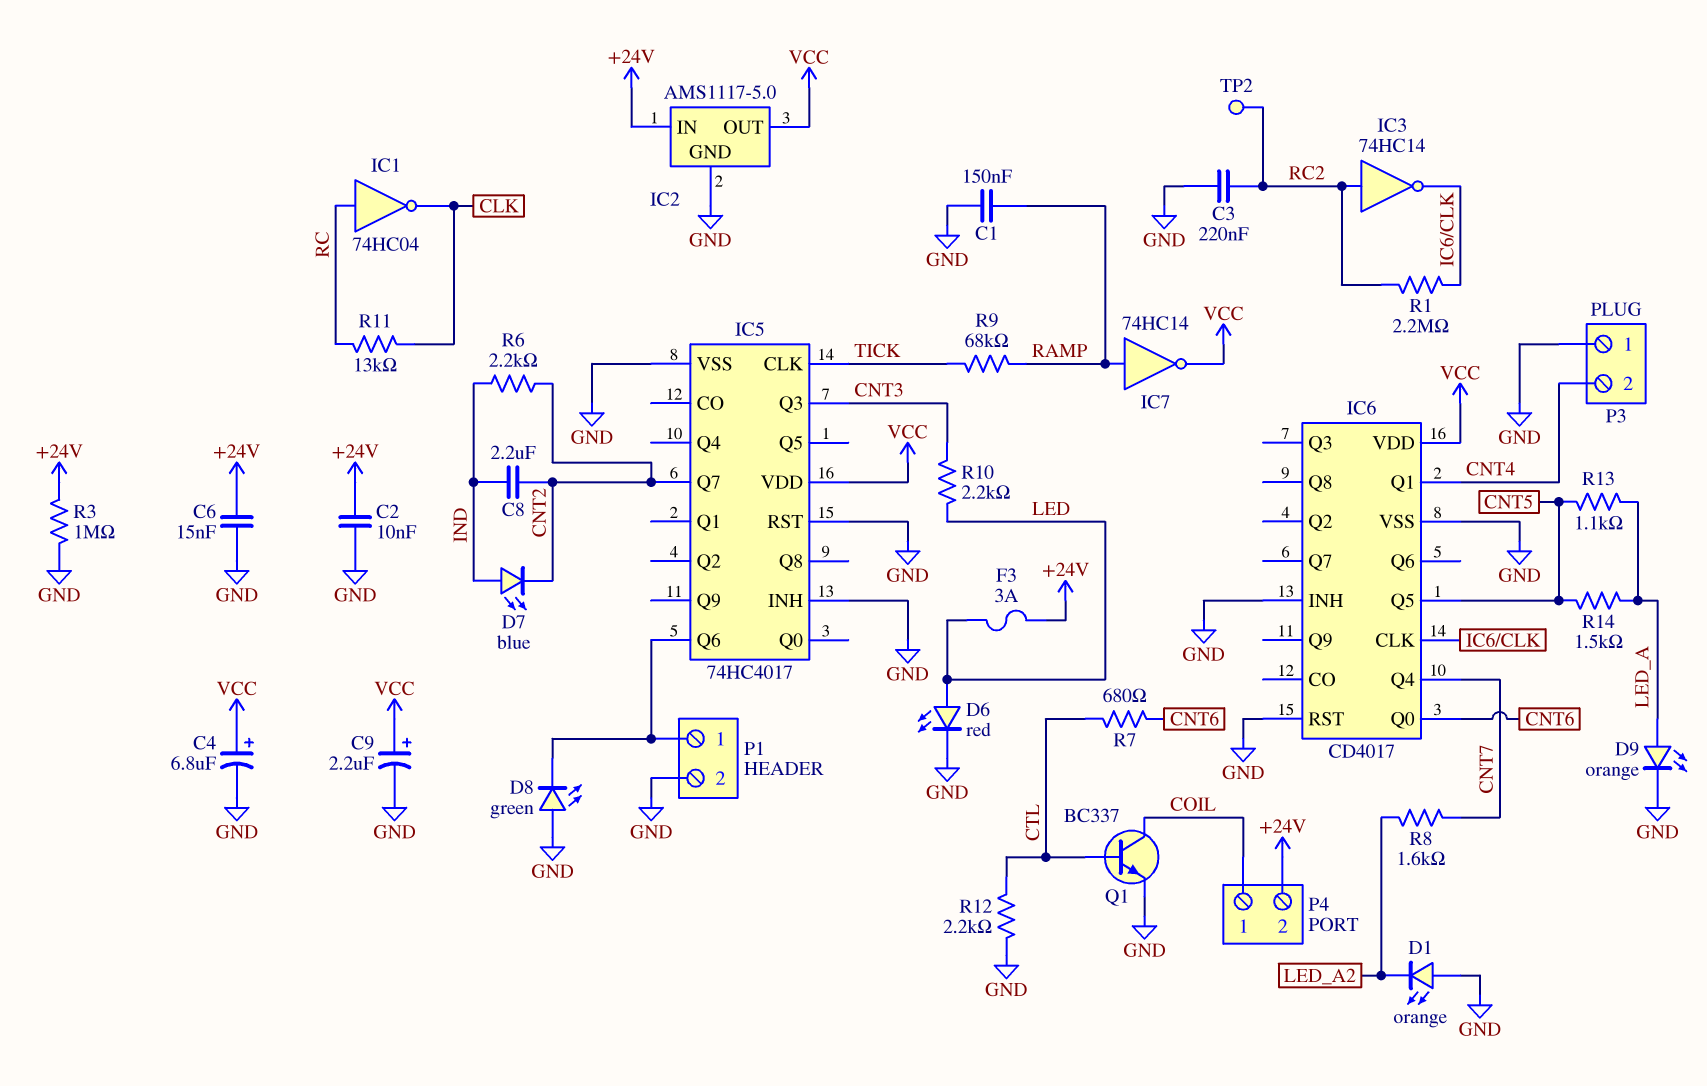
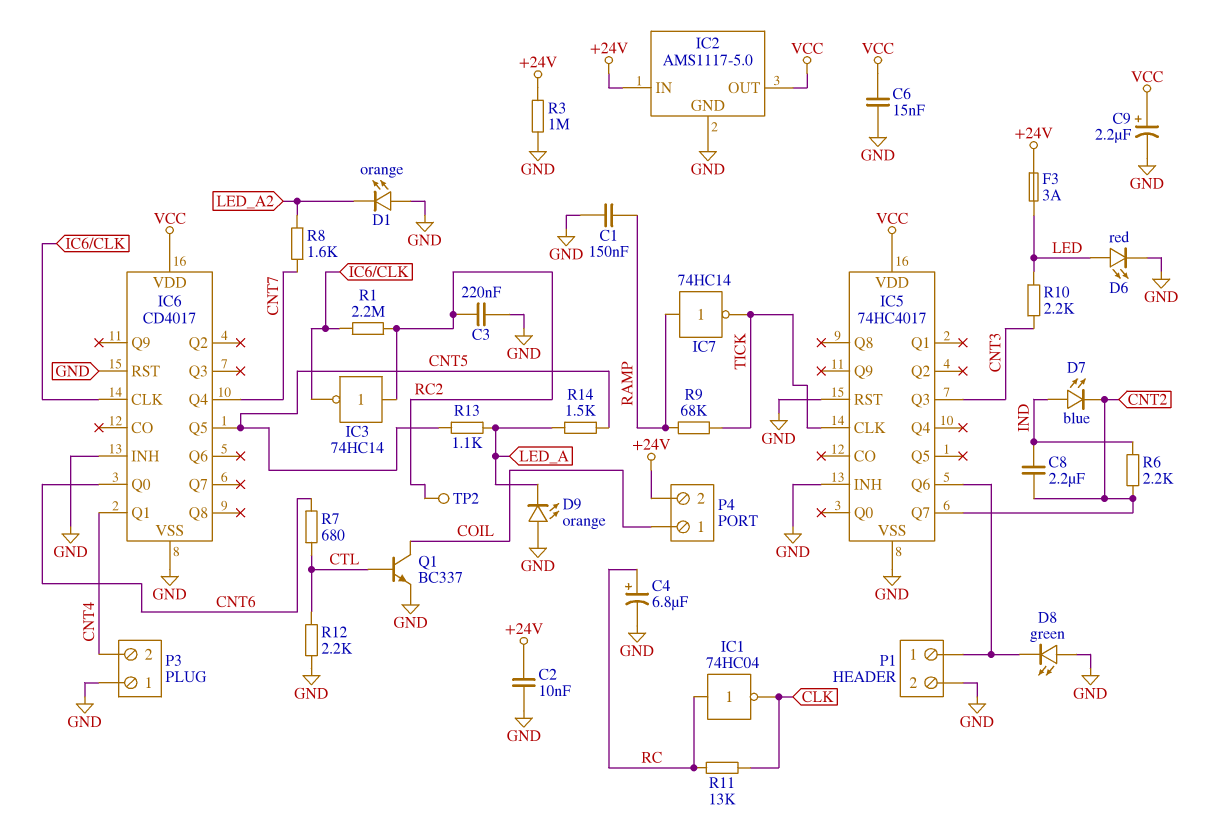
C4: 6.8uF (plus VCC, minus GND) -> 6.8uF (plus RC, minus GND)
C6: 15nF (+24V, GND) -> 15nF (GND, VCC)
D9: LED orange (A LED_A, K GND) -> LED orange (A GND, K LED_A)
IC7: NOT 74HC14 (in RAMP, out VCC) -> NOT 74HC14 (in RAMP, out TICK)

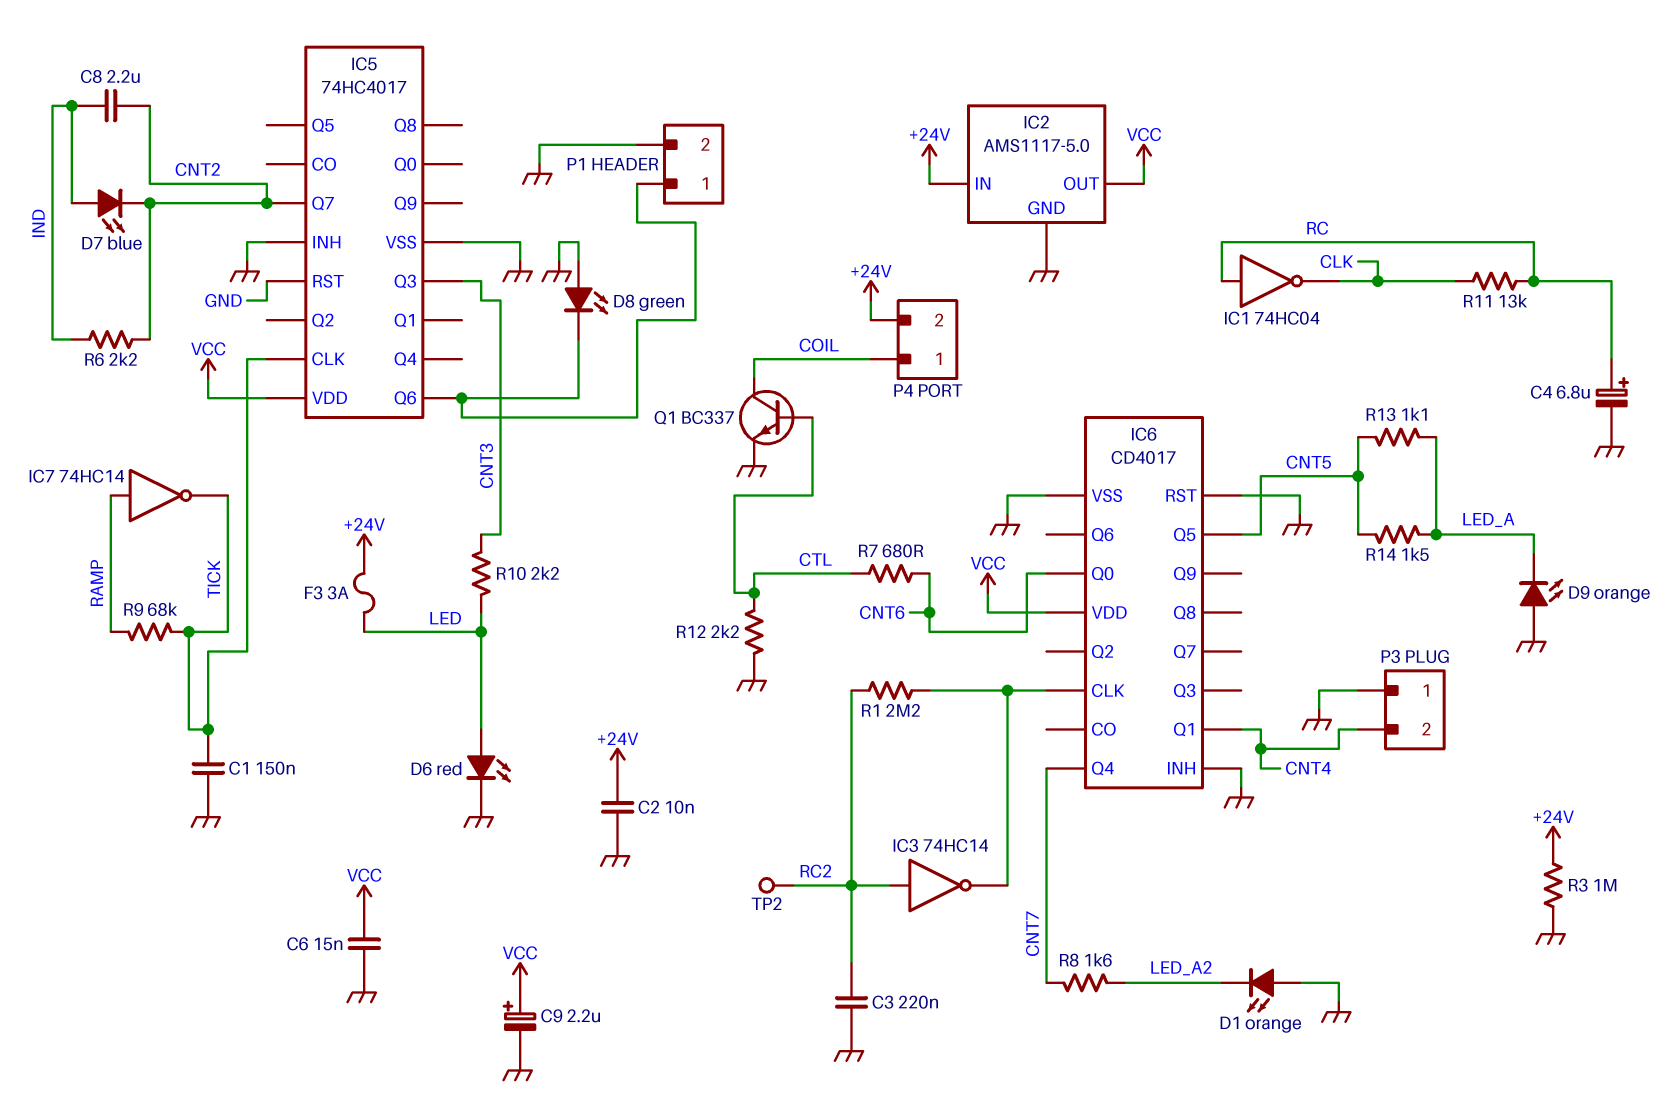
C1: 150nF (GND, RAMP) -> 150nF (GND, TICK)

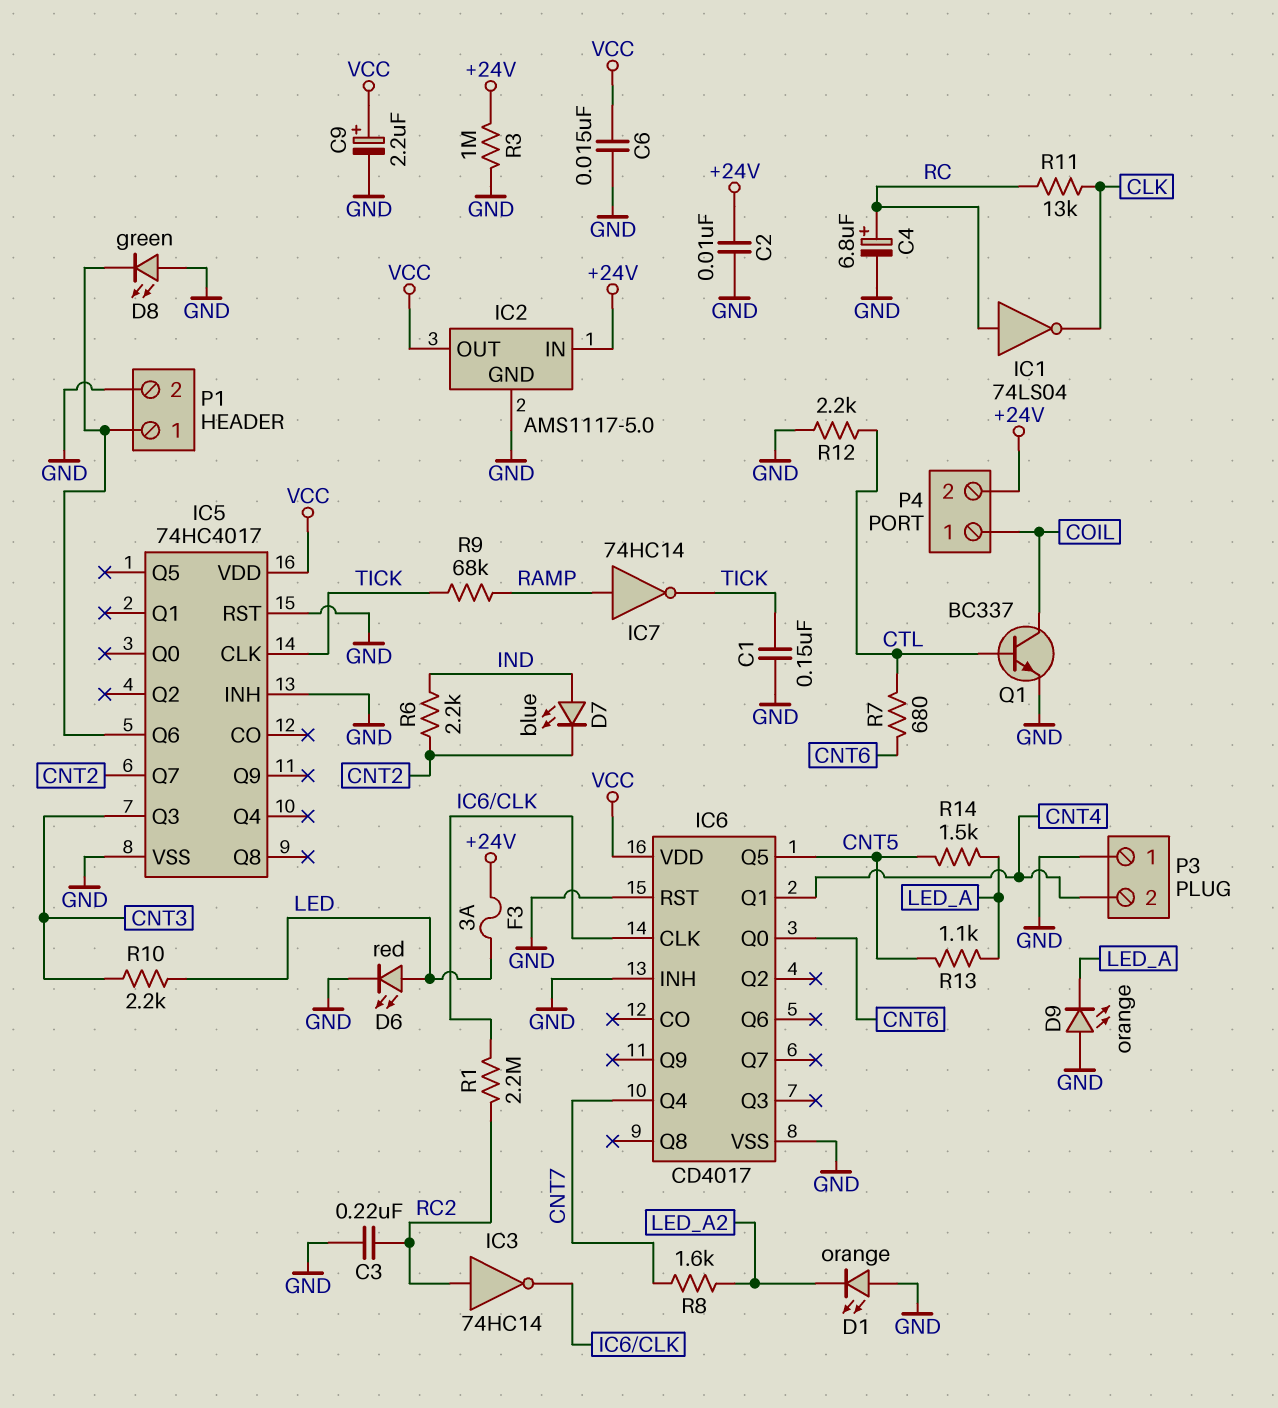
C8: 2.2uF (CNT2, IND) -> none
IC1: NOT 74HC04 (in RC, out CLK) -> NOT 74LS04 (in RC, out CLK)
TP2: test point (RC2) -> none

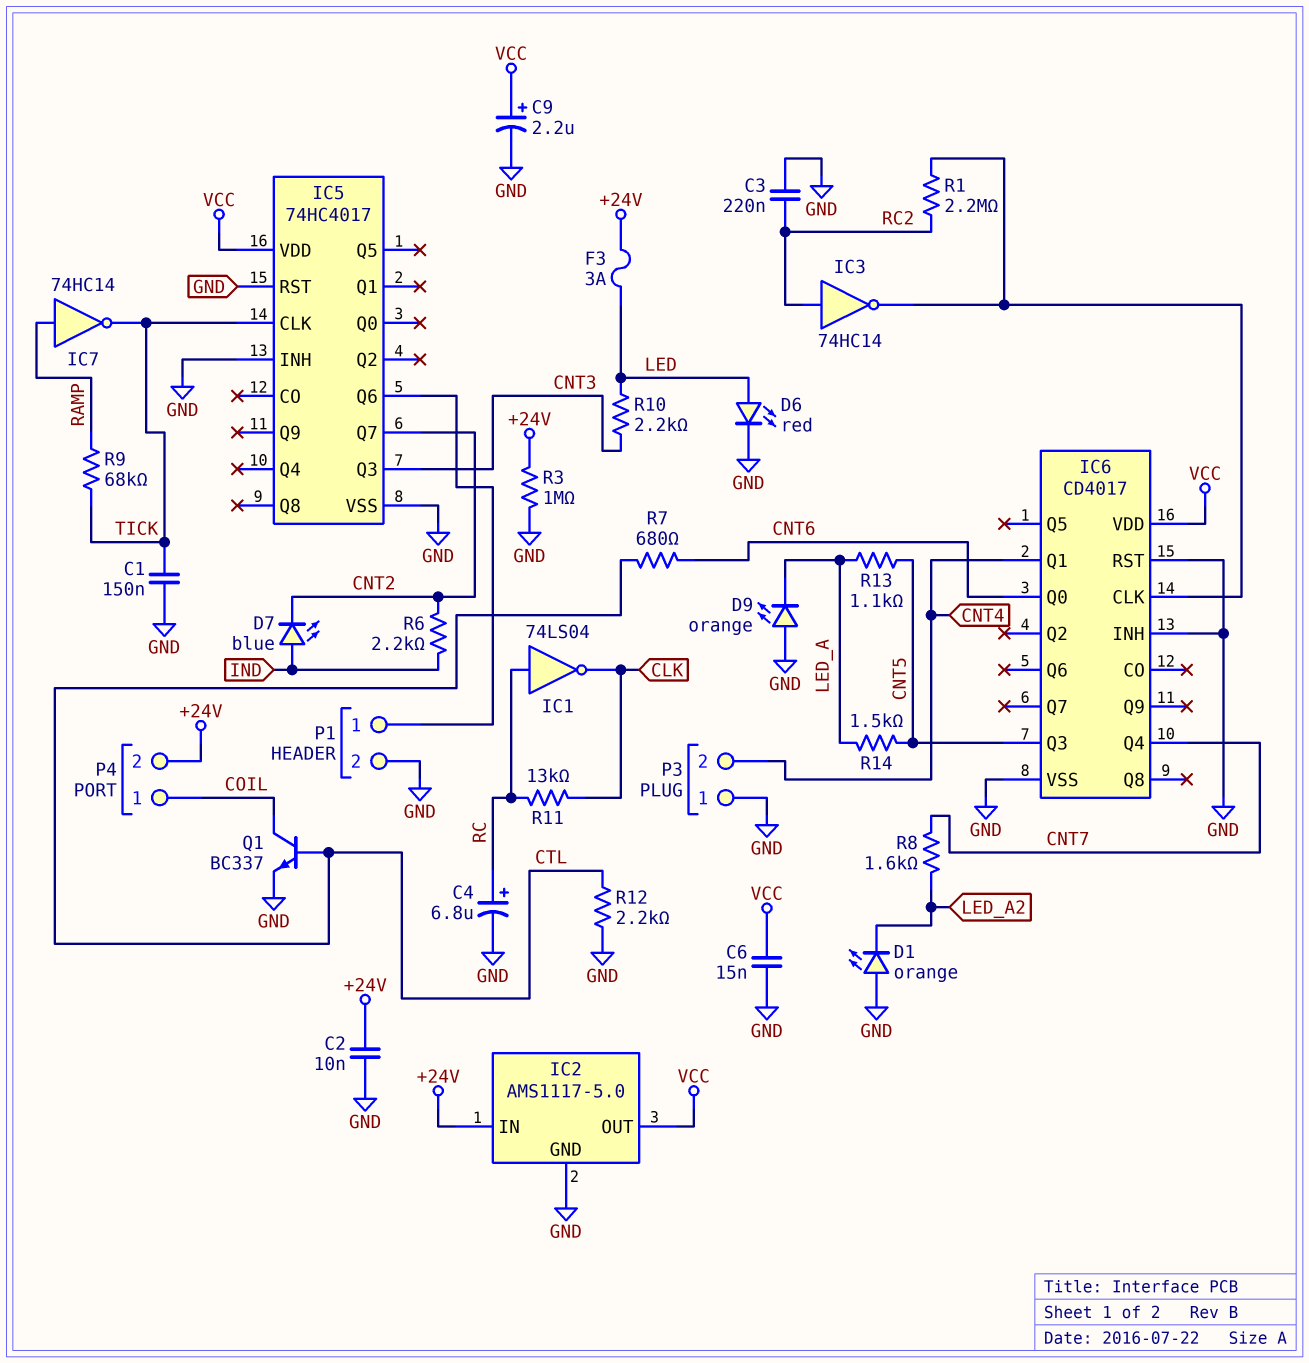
D8: LED green (A GND, K IC5/Q6) -> none
IC6 pin Q3: none -> CNT5
IC6 pin Q5: CNT5 -> none

